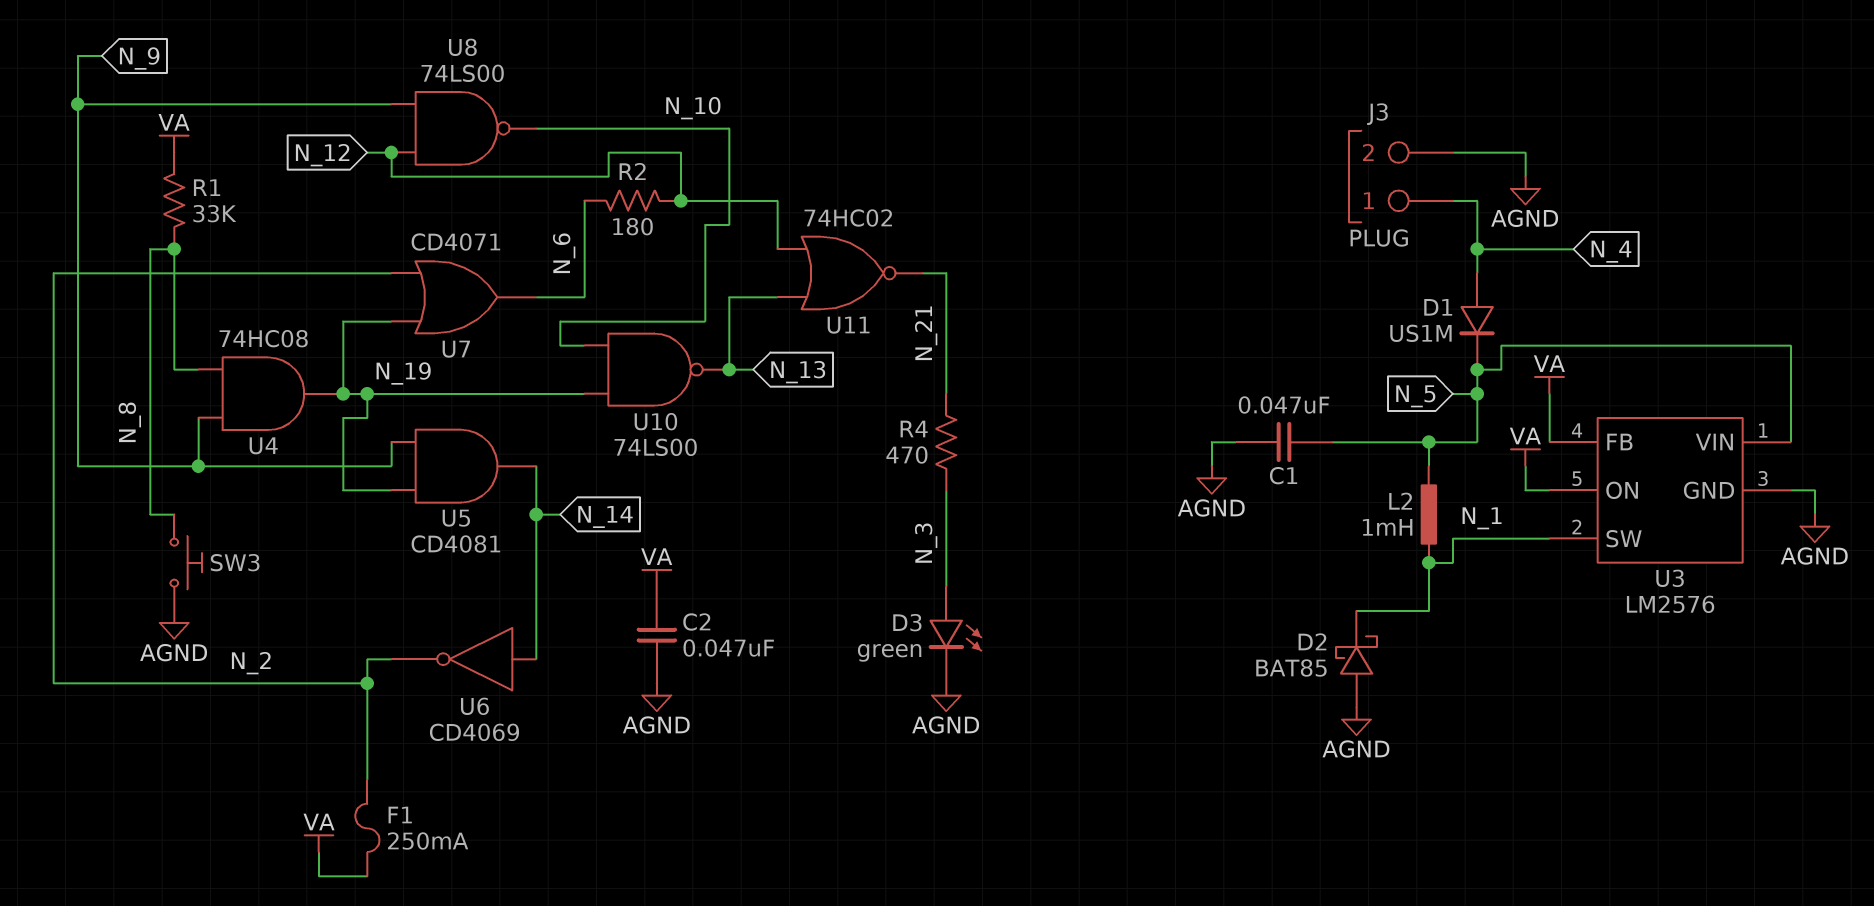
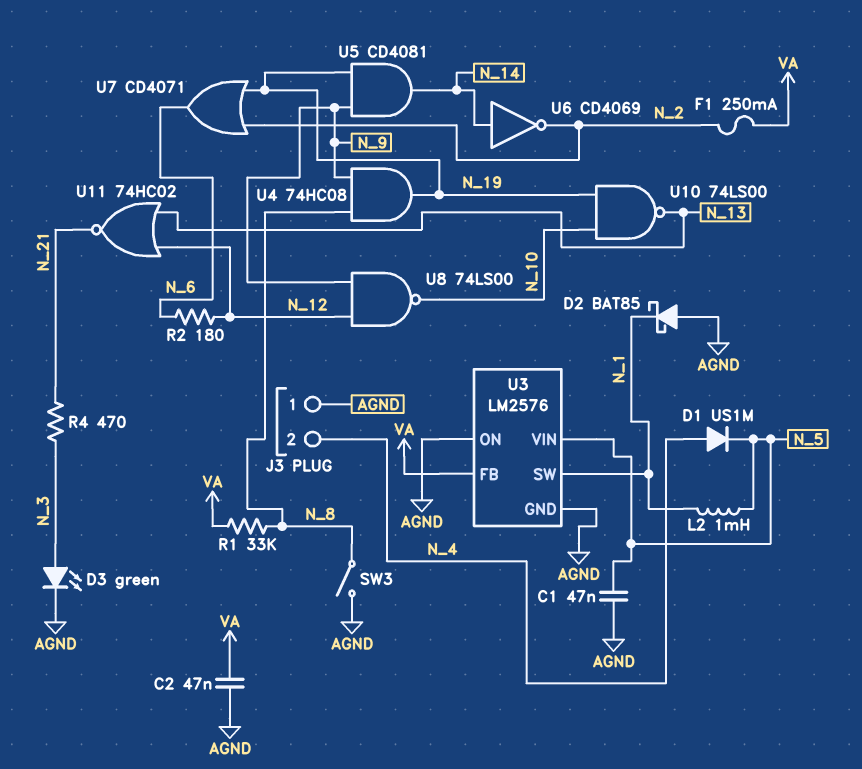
J3 pin 1: N_4 -> AGND
J3 pin 2: AGND -> N_4
SW3: button (AGND, N_8) -> switch (AGND, N_8)
U3 pin ON: VA -> AGND

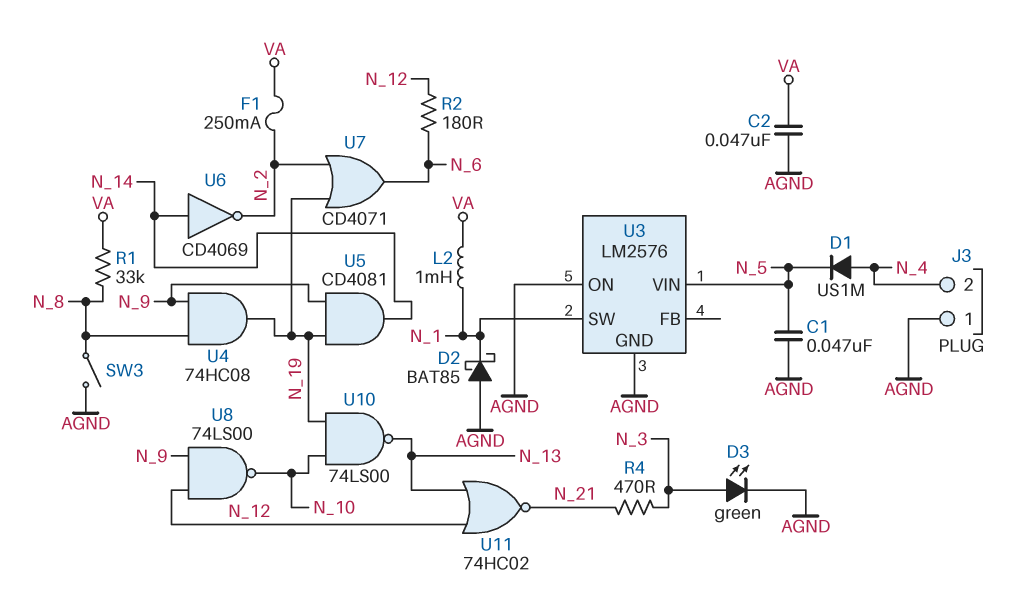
L2: 1mH (N_1, N_5) -> 1mH (N_1, VA)
U3 pin FB: VA -> none

